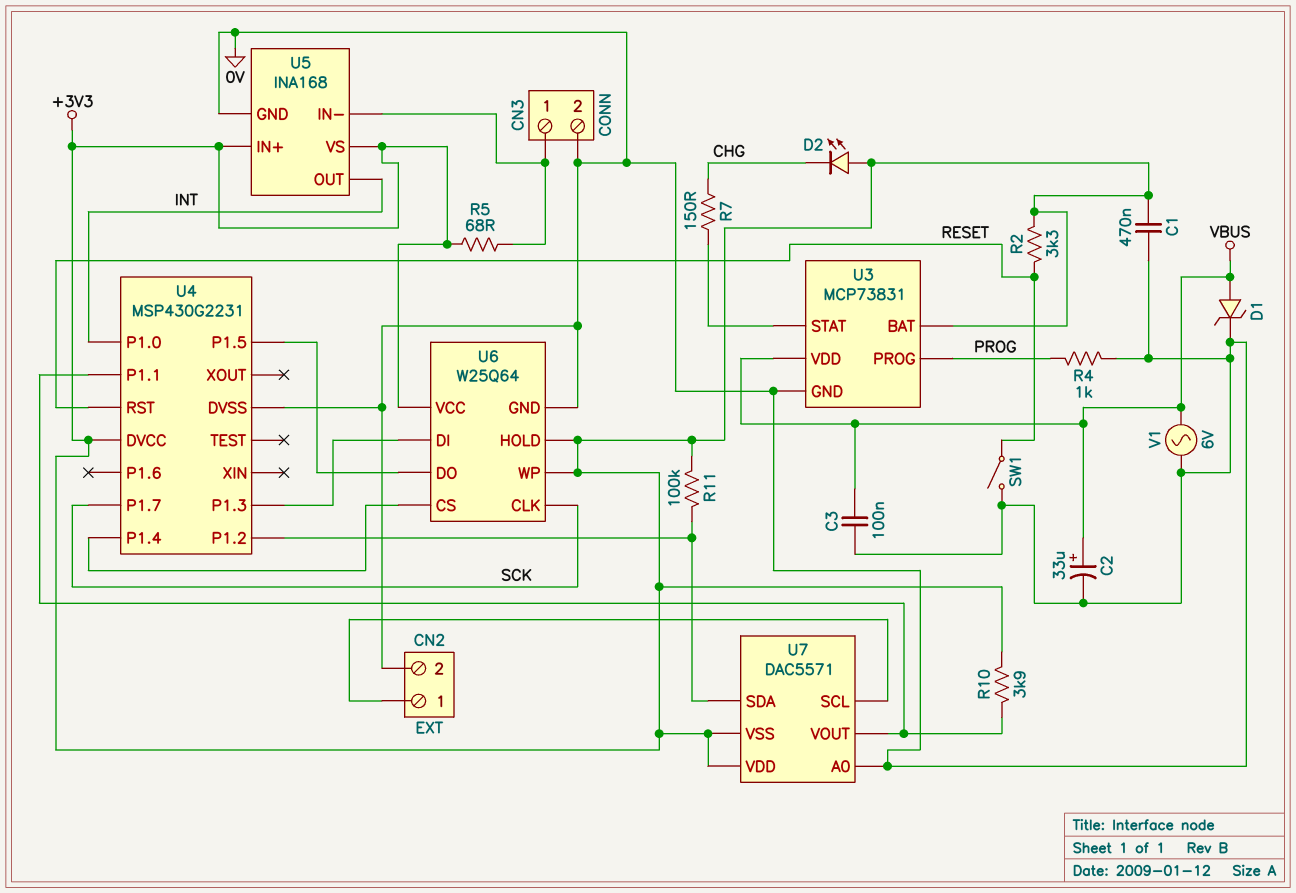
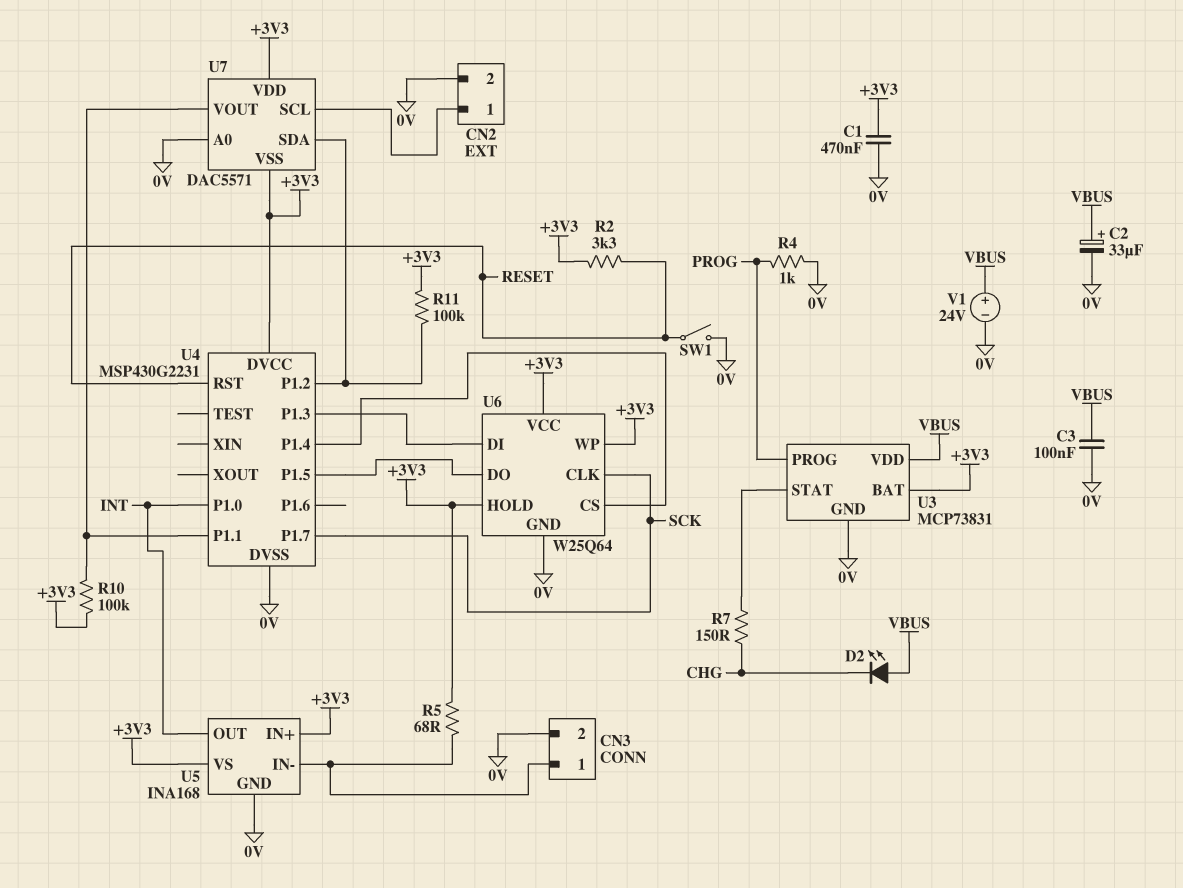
D1: zener (A VBUS, K 0V) -> none
D2: LED (A +3V3, K CHG) -> LED (A VBUS, K CHG)
R10: 3.9k (+3V3, U4/P1.1) -> 100k (+3V3, U4/P1.1)
V1: AC 6V (0V, VBUS) -> 24V (plus VBUS, minus 0V)

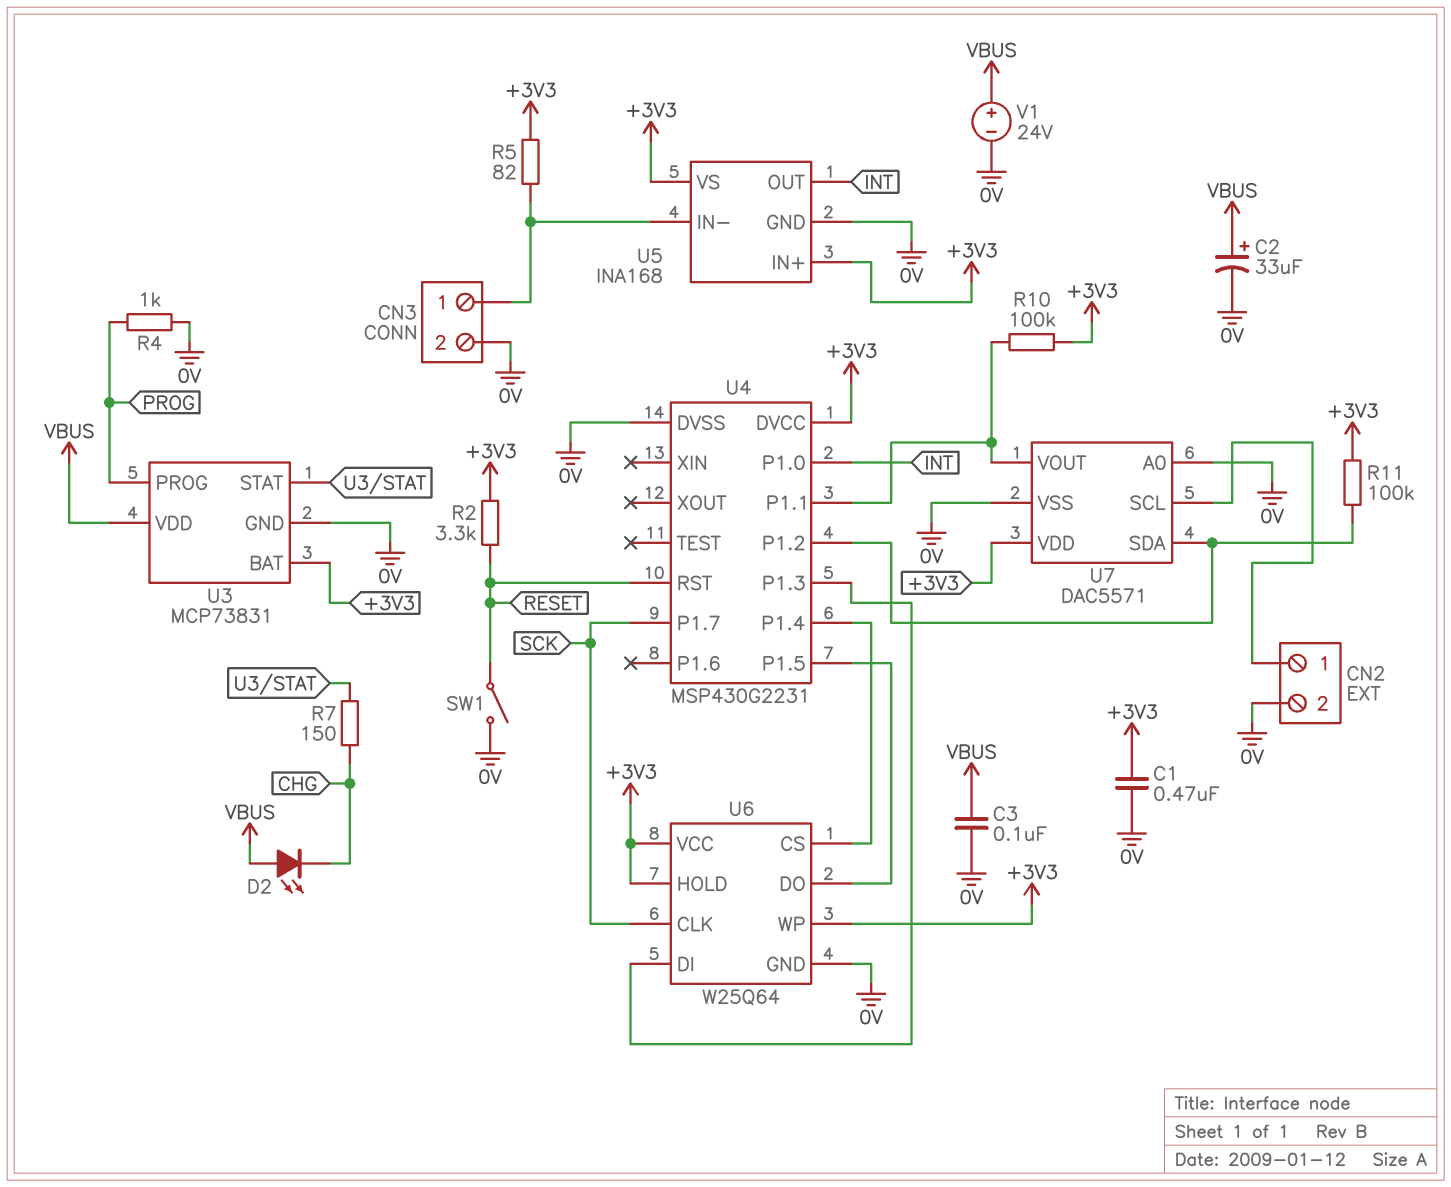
R5: 68 (+3V3, CN3/1) -> 82 (+3V3, CN3/1)
U7 pin VSS: +3V3 -> 0V

